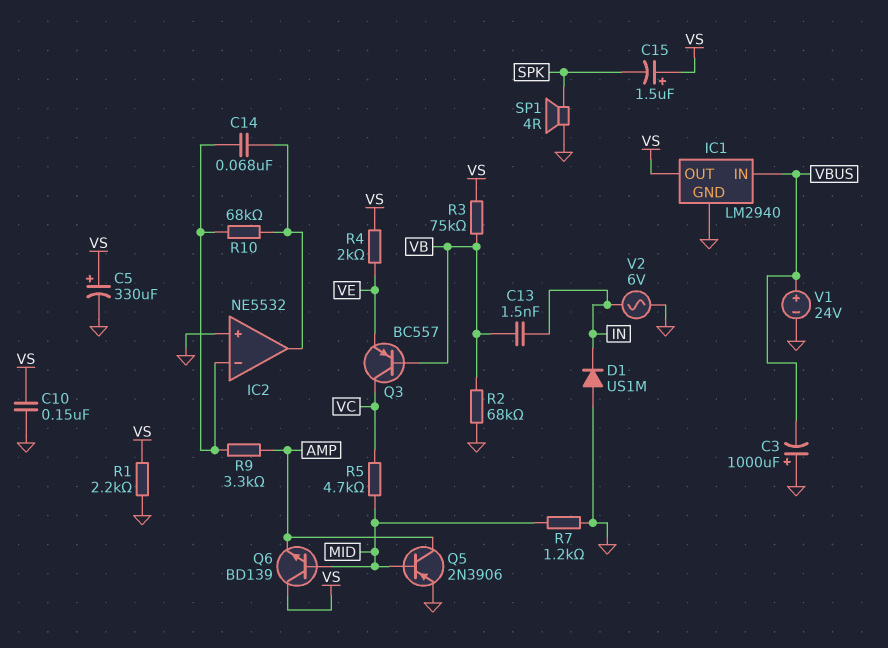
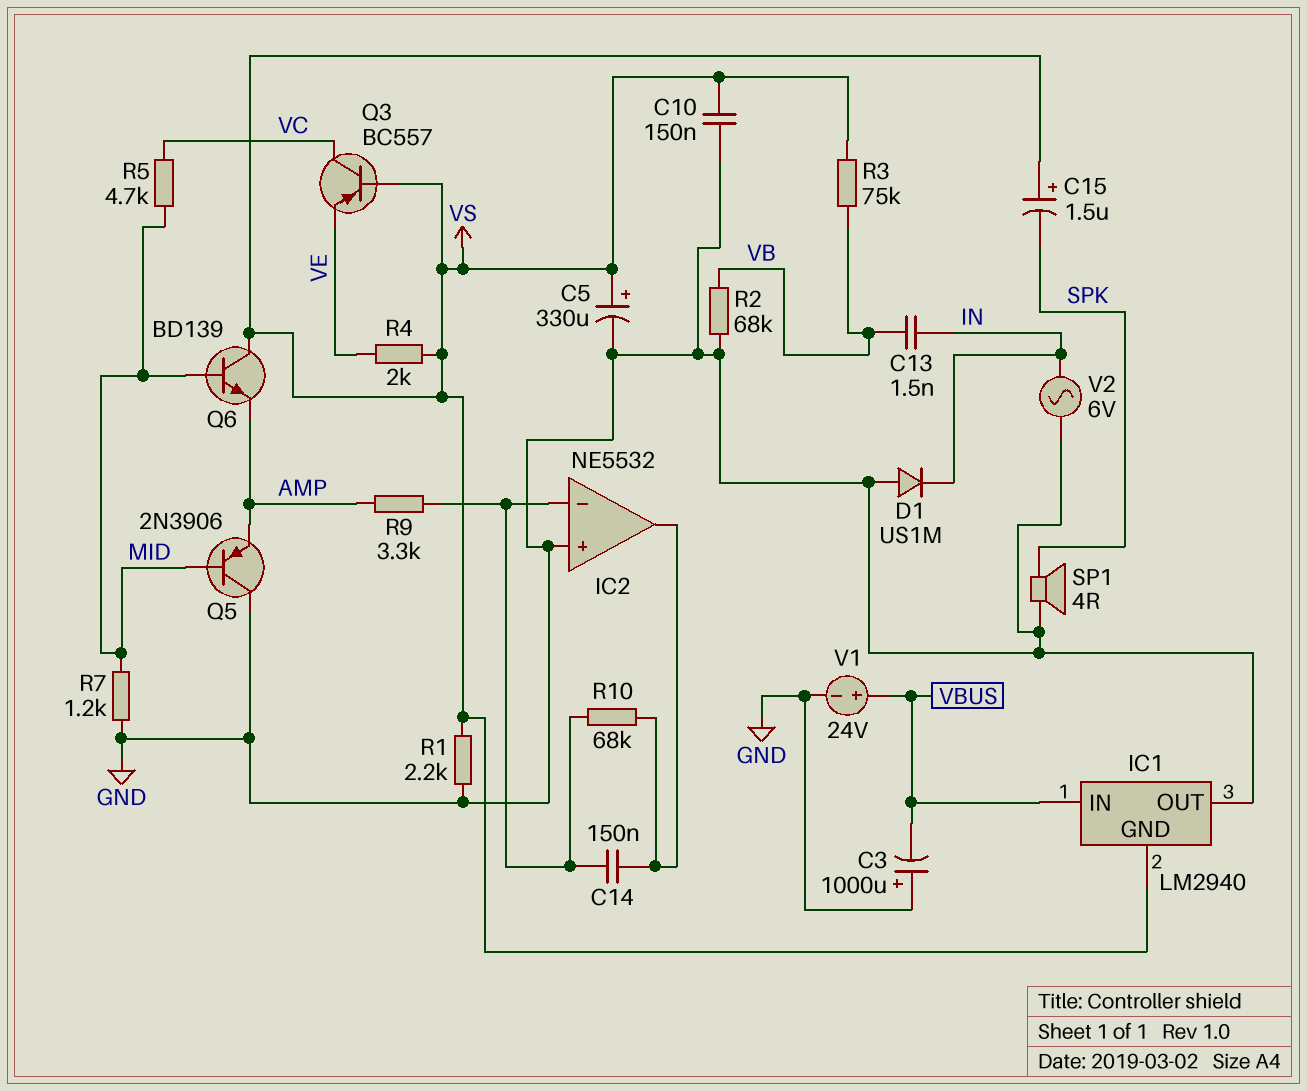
C14: 68nF (IC2/in-, IC2/out) -> 150nF (IC2/in-, IC2/out)
IC1 pin GND: GND -> VS
IC1 pin OUT: VS -> GND
Q3: PNP BC557 (B VB, C VC, E VE) -> PNP BC557 (B VS, C VC, E VE)
Q5: PNP 2N3906 (B MID, C AMP, E GND) -> PNP 2N3906 (B MID, C GND, E AMP)

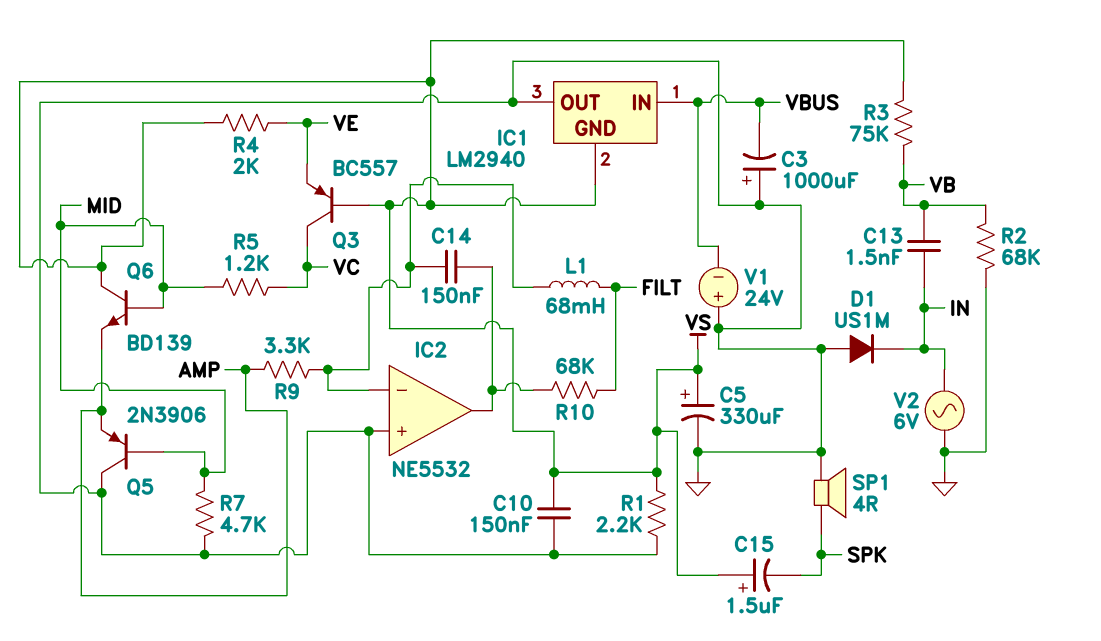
L1: none -> 68mH (FILT, IC2/in-)
R5: 4.7k (MID, VC) -> 1.2k (MID, VC)
R7: 1.2k (GND, MID) -> 4.7k (GND, MID)
R10: 68k (IC2/in-, IC2/out) -> 68k (FILT, IC2/out)
V1: 24V (plus VBUS, minus GND) -> 24V (plus GND, minus VBUS)

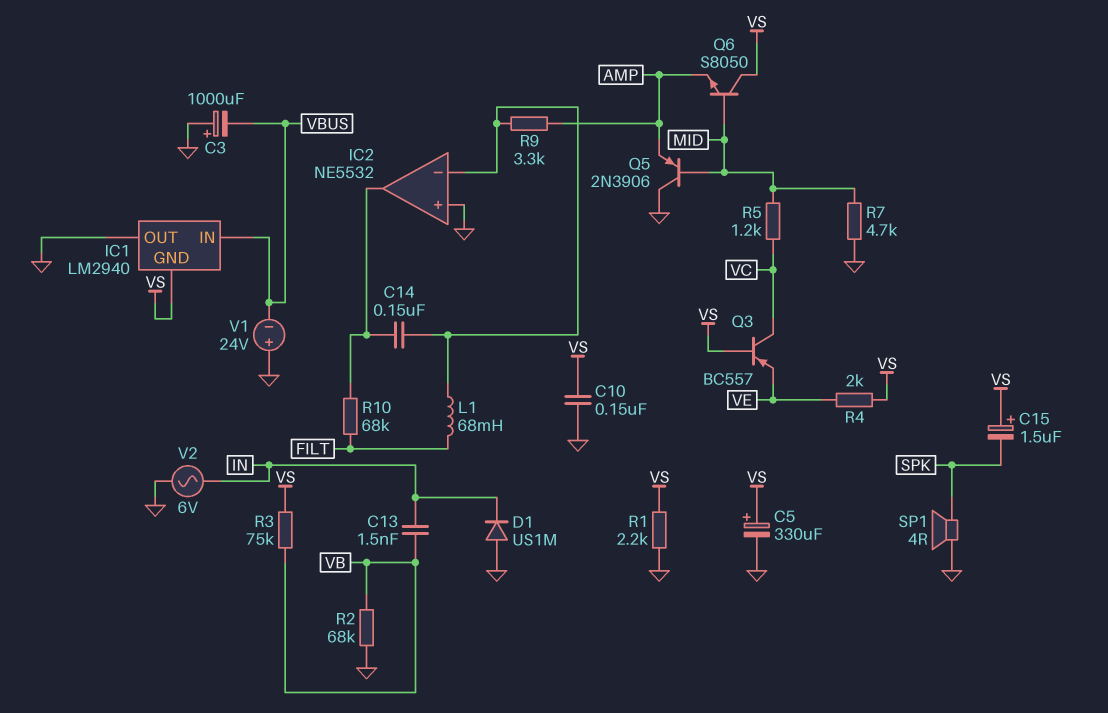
Q6: NPN BD139 (B MID, C VS, E AMP) -> NPN S8050 (B MID, C VS, E AMP)

